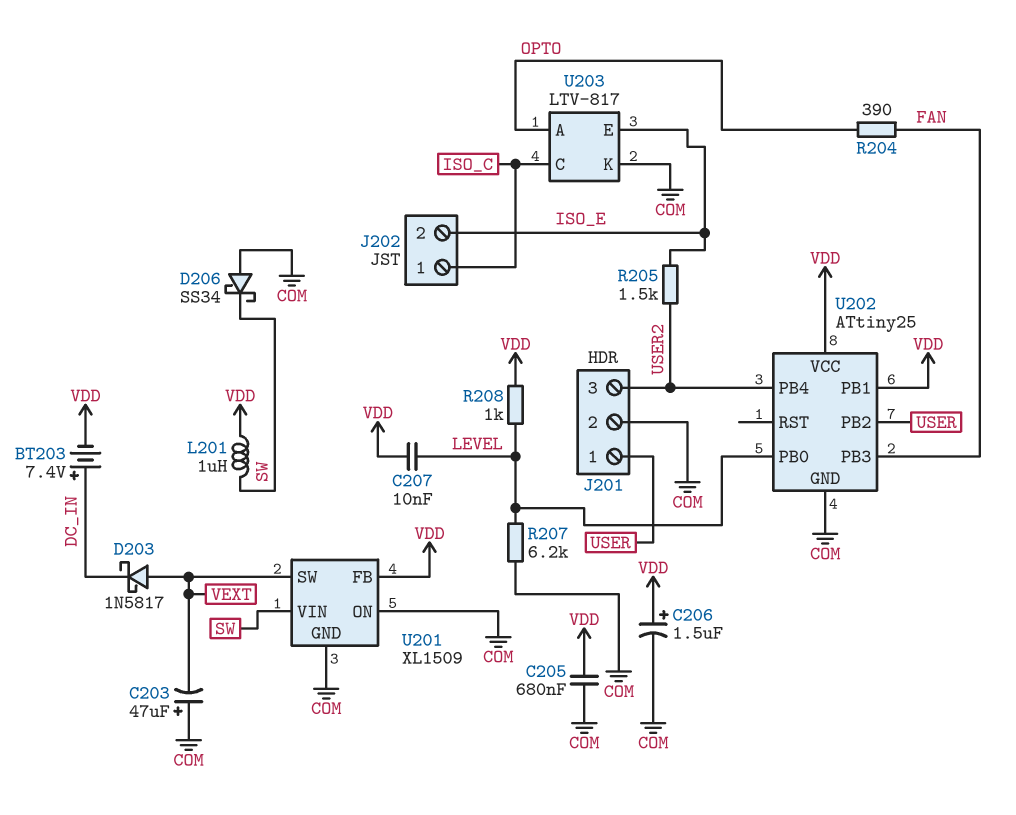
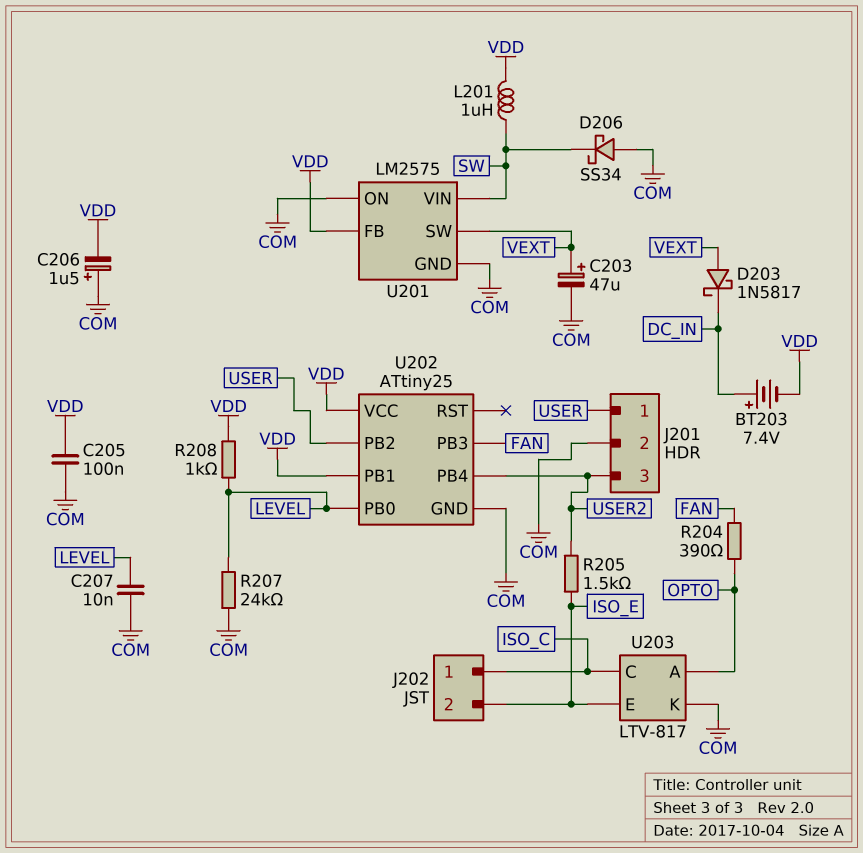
C203: 47uF (plus COM, minus VEXT) -> 47uF (plus VEXT, minus COM)
C205: 680nF (COM, VDD) -> 100nF (COM, VDD)
C206: 1.5uF (plus VDD, minus COM) -> 1.5uF (plus COM, minus VDD)
C207: 10nF (LEVEL, VDD) -> 10nF (COM, LEVEL)
R207: 6.2k (COM, LEVEL) -> 24k (COM, LEVEL)
U201: XL1509 -> LM2575

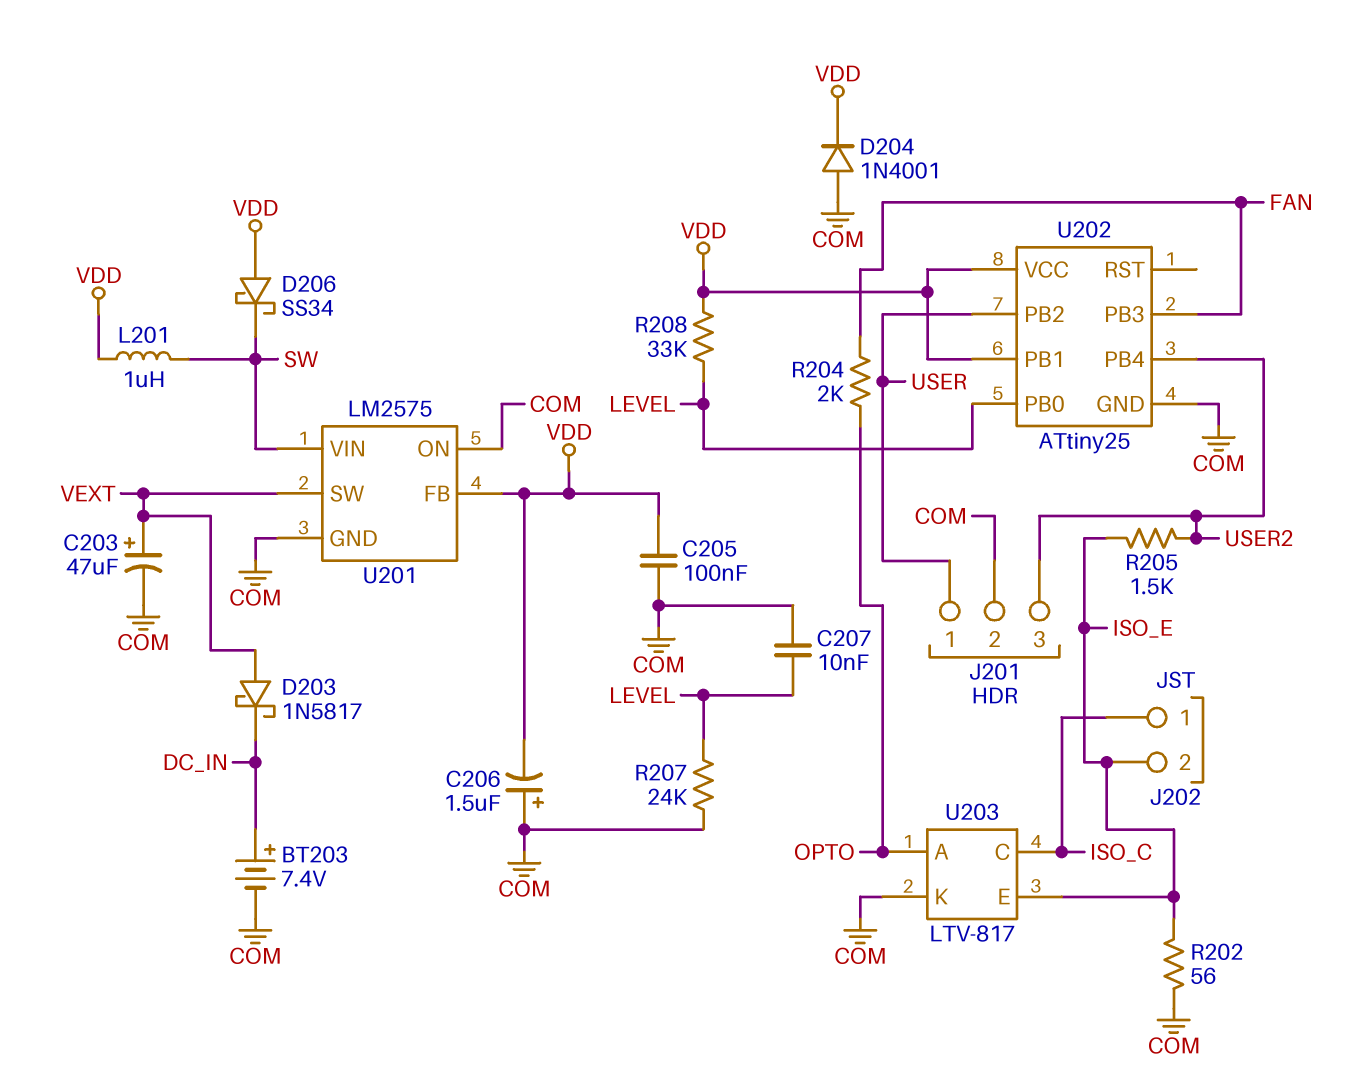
BT203: 7.4V (plus DC_IN, minus VDD) -> 7.4V (plus DC_IN, minus COM)
D204: none -> diode 1N4001 (A COM, K VDD)
D206: schottky SS34 (A COM, K SW) -> schottky SS34 (A VDD, K SW)
R202: none -> 56 (COM, ISO_E)
R204: 390 (FAN, OPTO) -> 2k (FAN, OPTO)
R208: 1k (LEVEL, VDD) -> 33k (LEVEL, VDD)

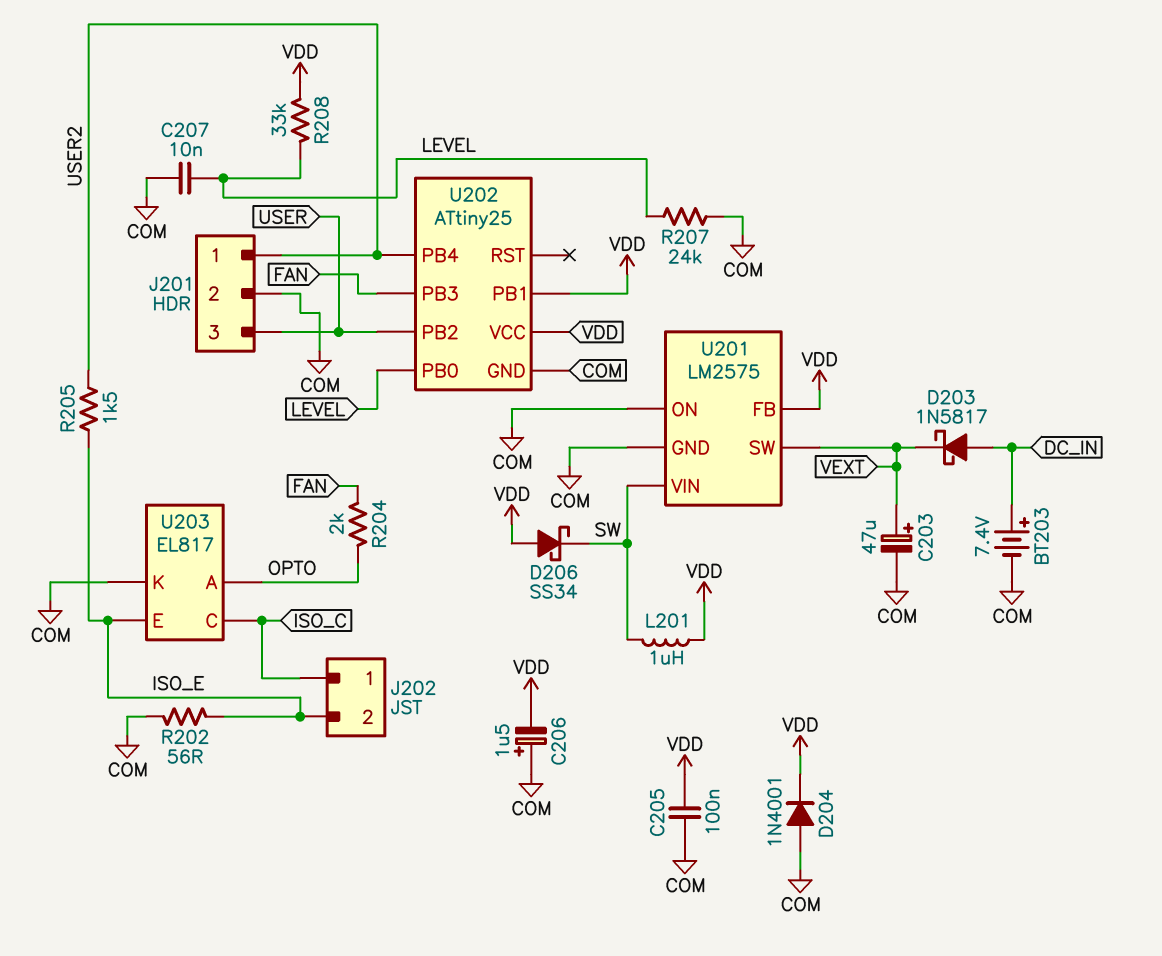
D203: schottky 1N5817 (A VEXT, K DC_IN) -> schottky 1N5817 (A DC_IN, K VEXT)
J201 pin 1: USER -> USER2
J201 pin 3: USER2 -> USER
U203: LTV-817 -> EL817

